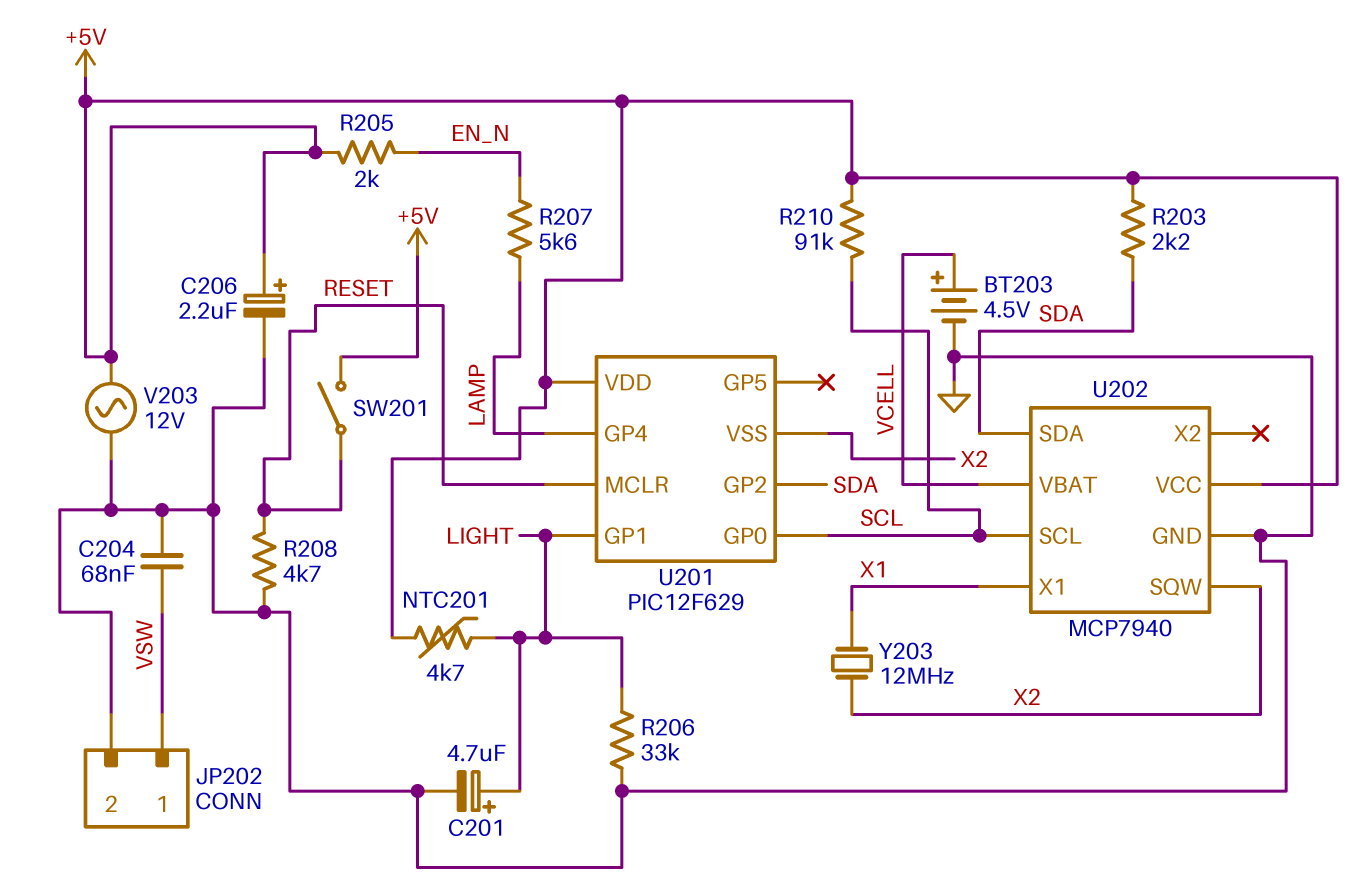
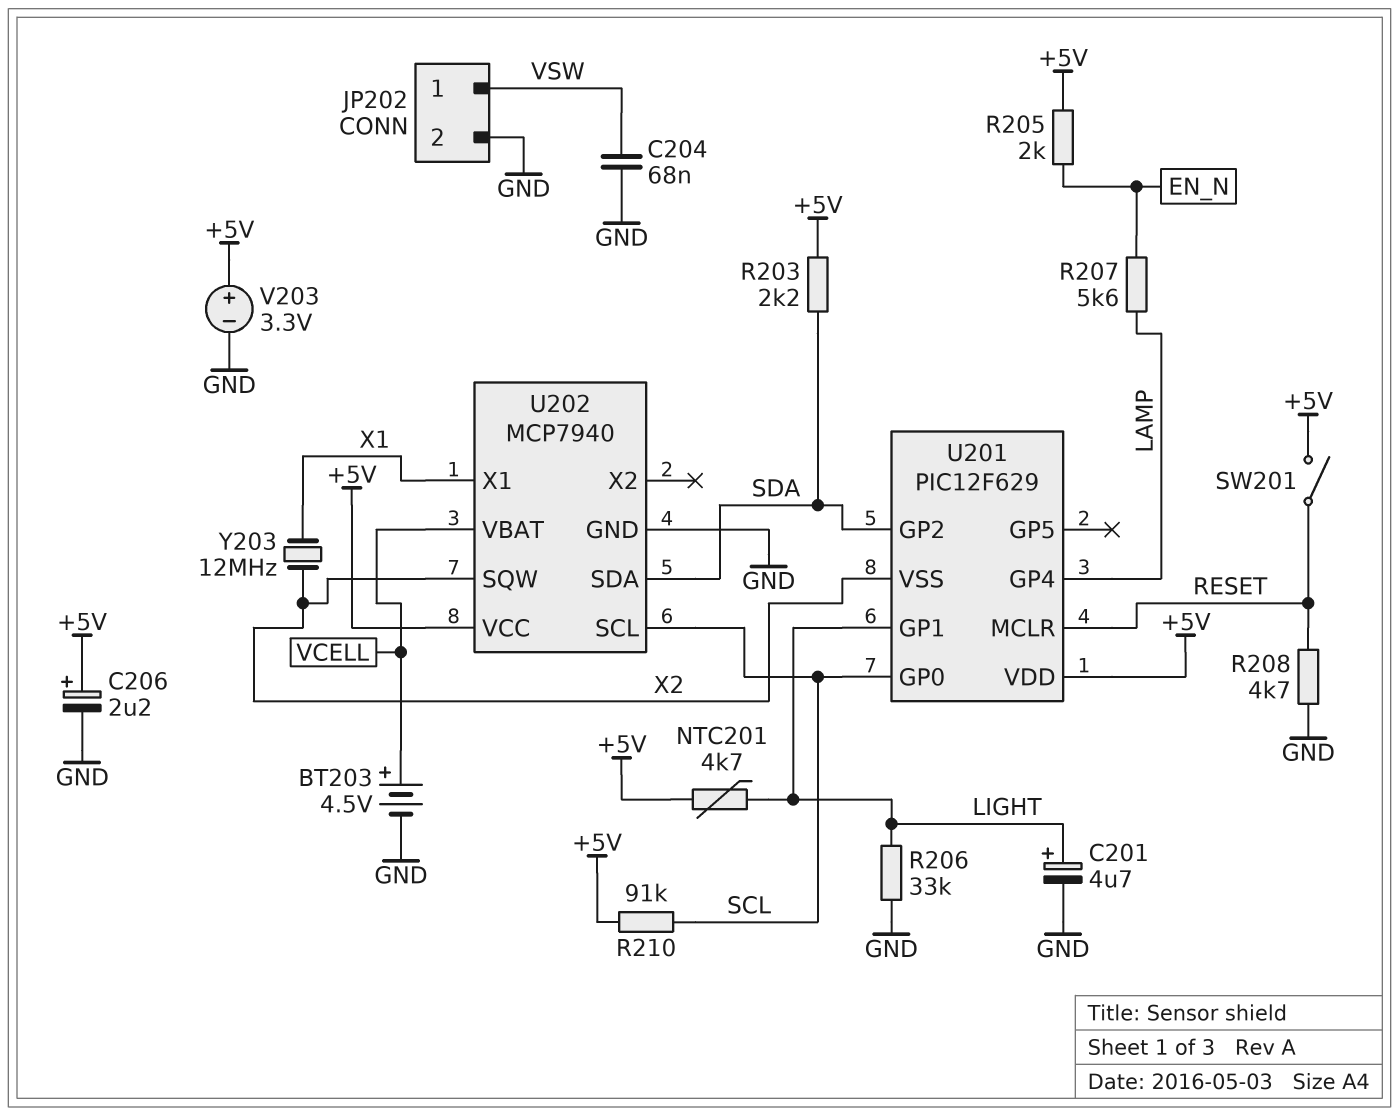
V203: AC 12V (+5V, GND) -> 3.3V (plus +5V, minus GND)

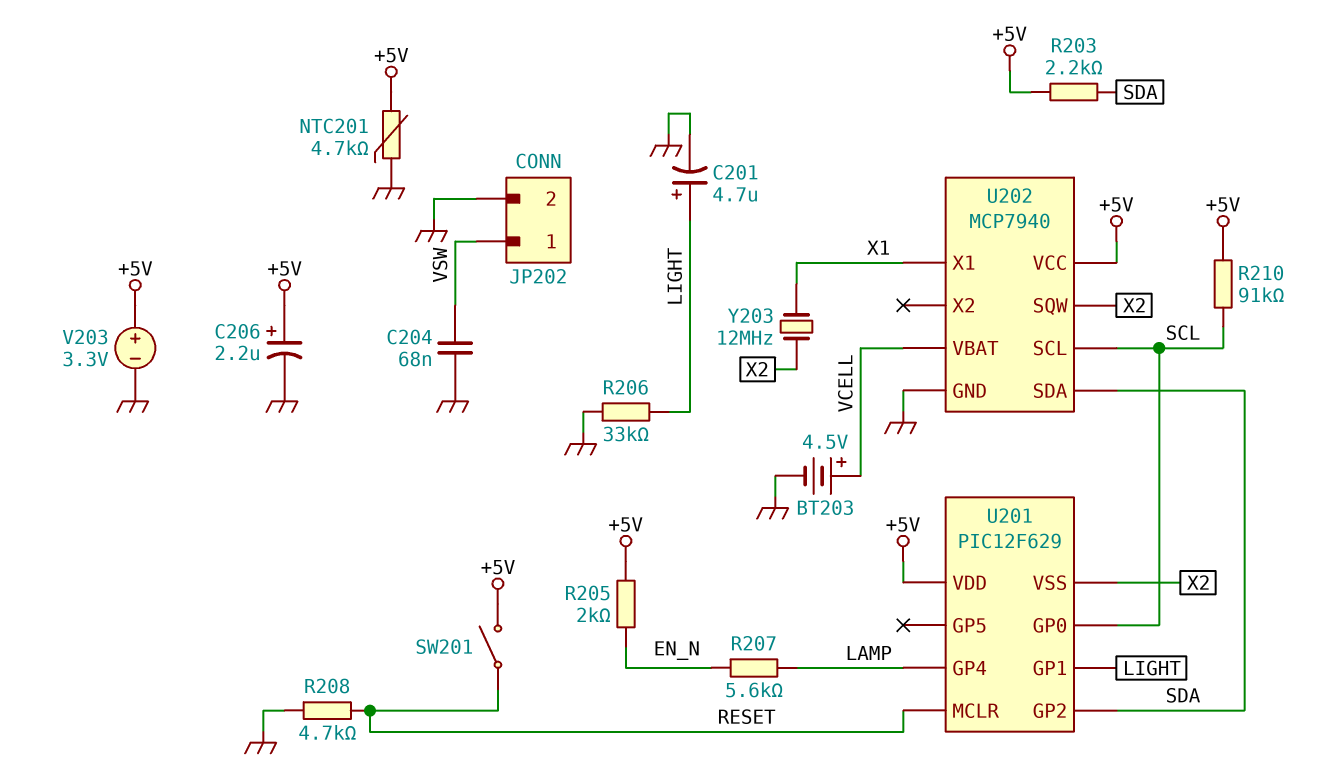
NTC201: 4.7k (+5V, LIGHT) -> 4.7k (+5V, GND)

